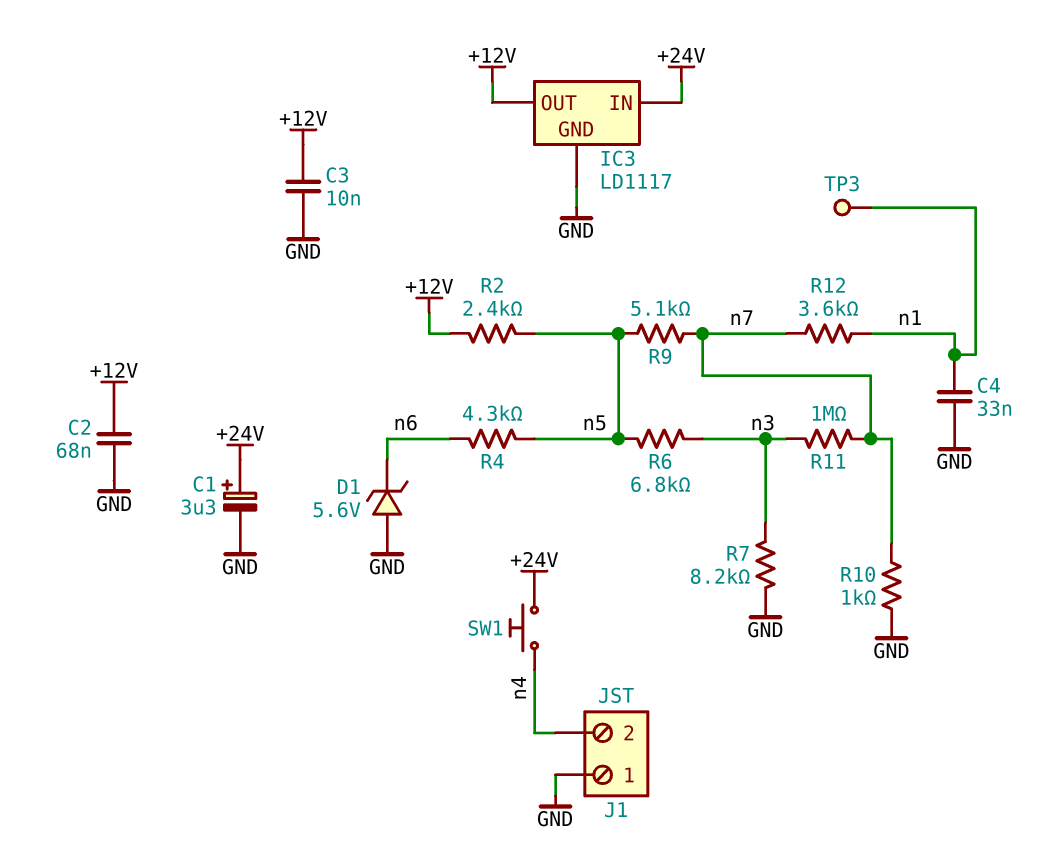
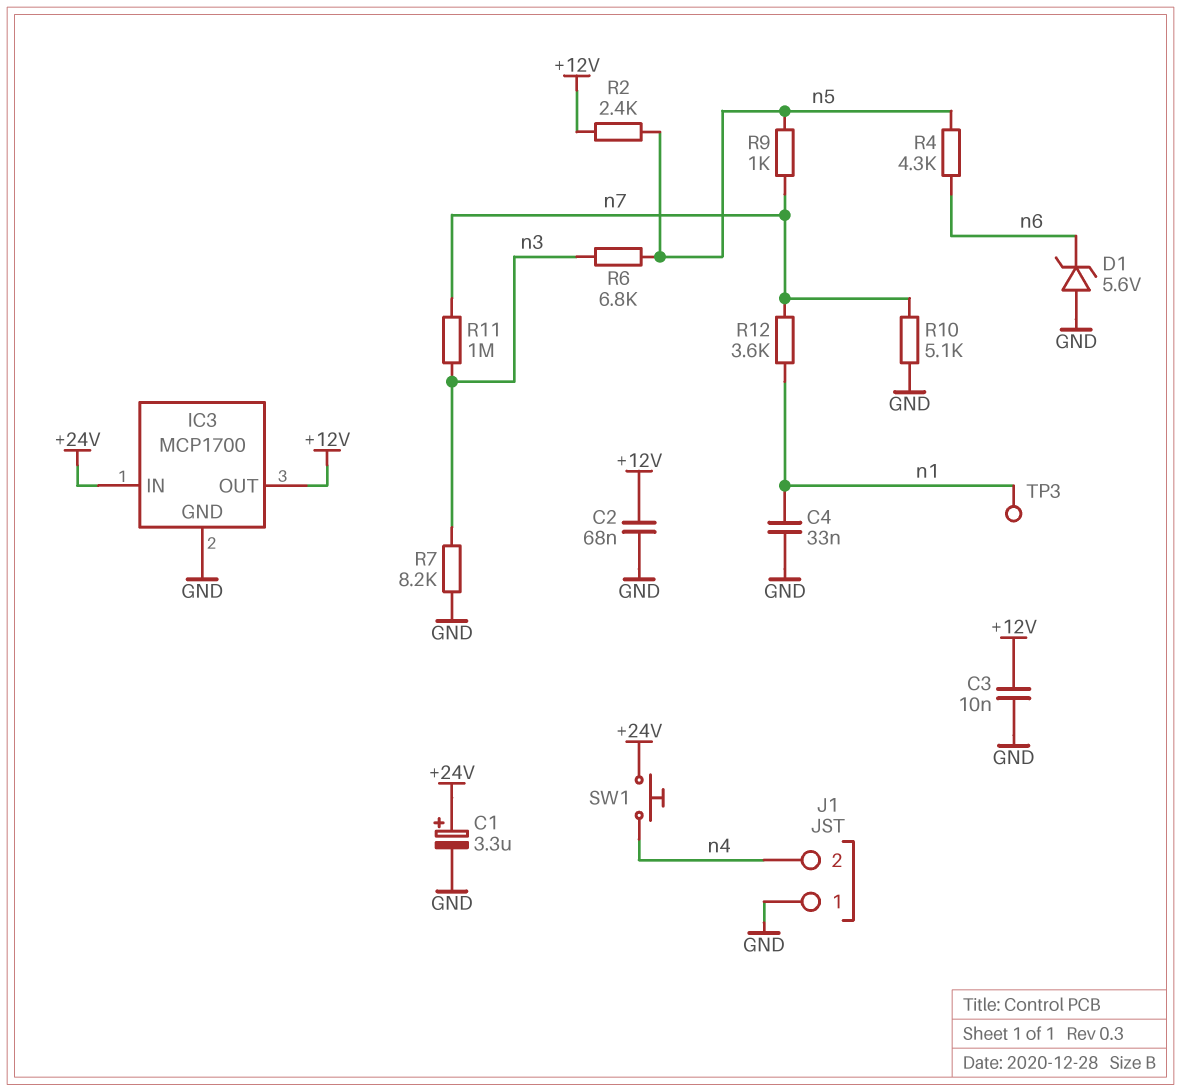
IC3: LD1117 -> MCP1700
R9: 5.1k (n5, n7) -> 1k (n5, n7)
R10: 1k (GND, n7) -> 5.1k (GND, n7)

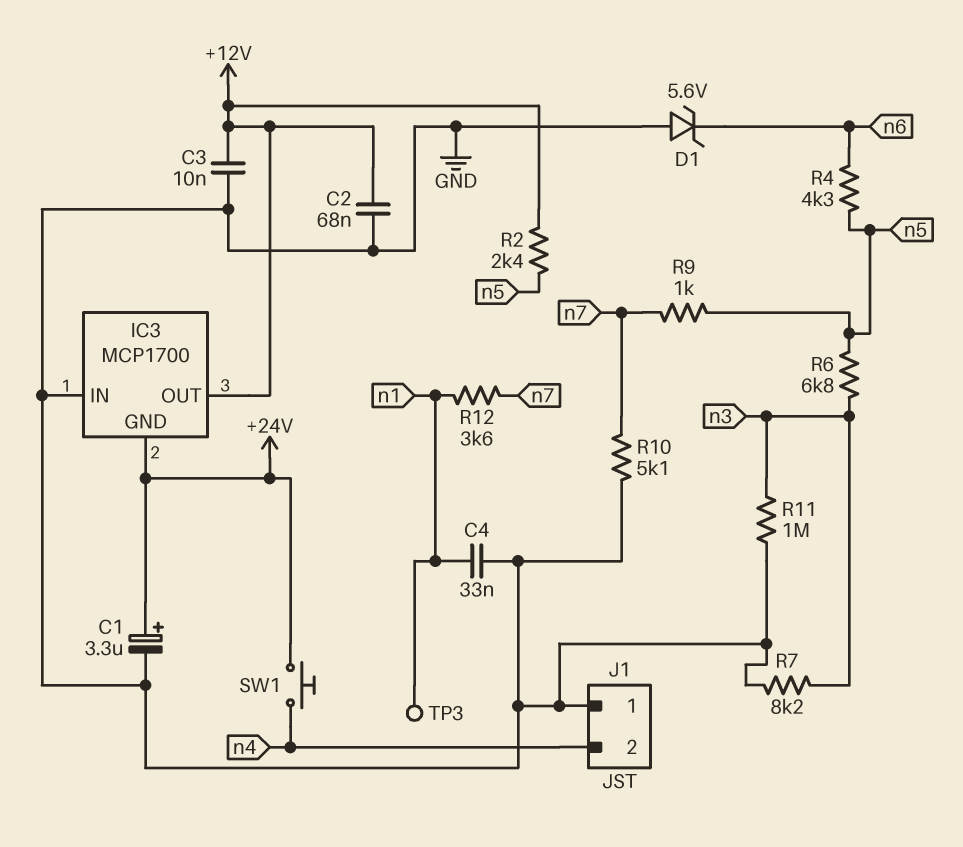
IC3 pin GND: GND -> +24V
IC3 pin IN: +24V -> GND
R11: 1M (n3, n7) -> 1M (GND, n3)

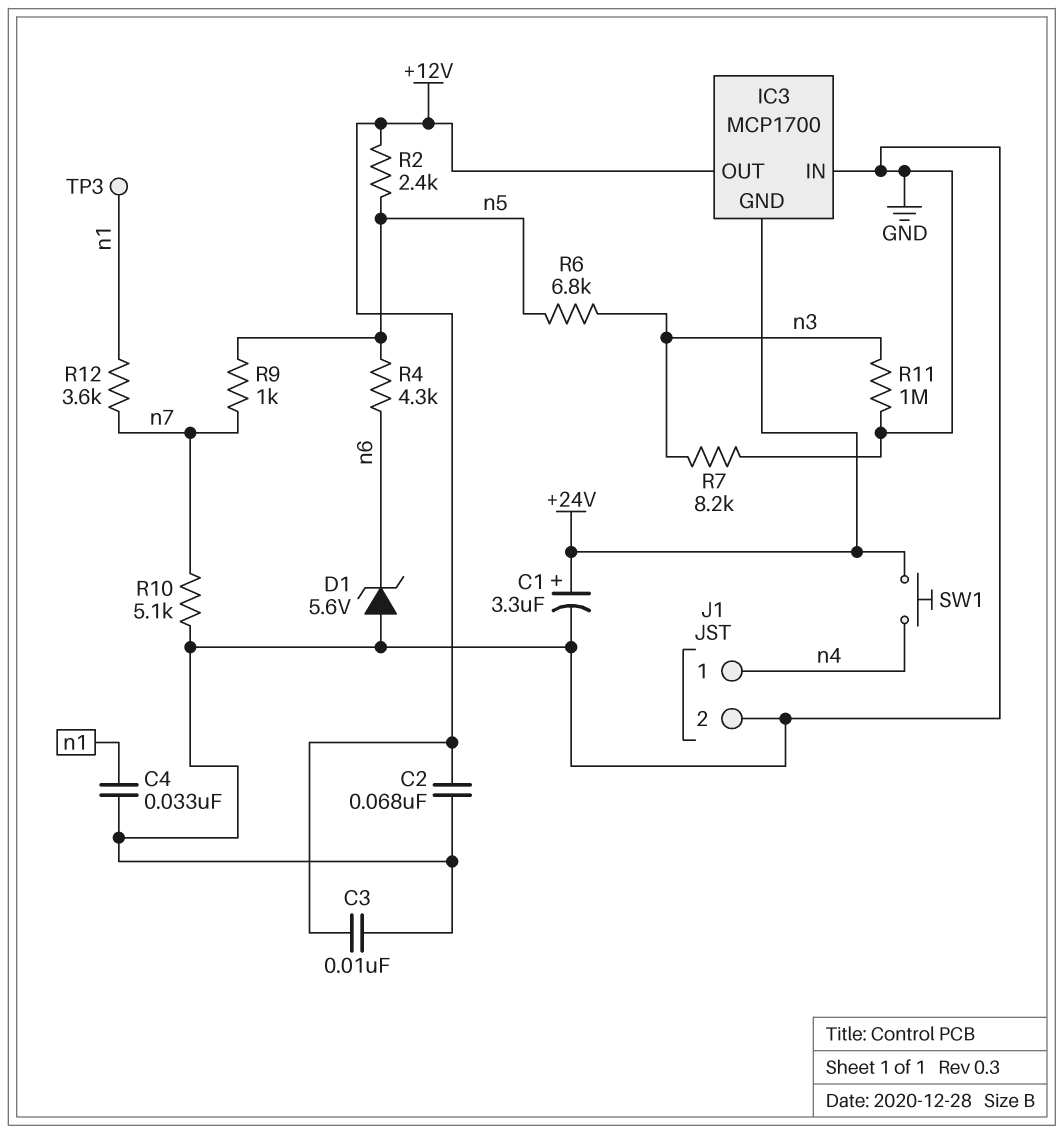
J1 pin 1: GND -> n4
J1 pin 2: n4 -> GND

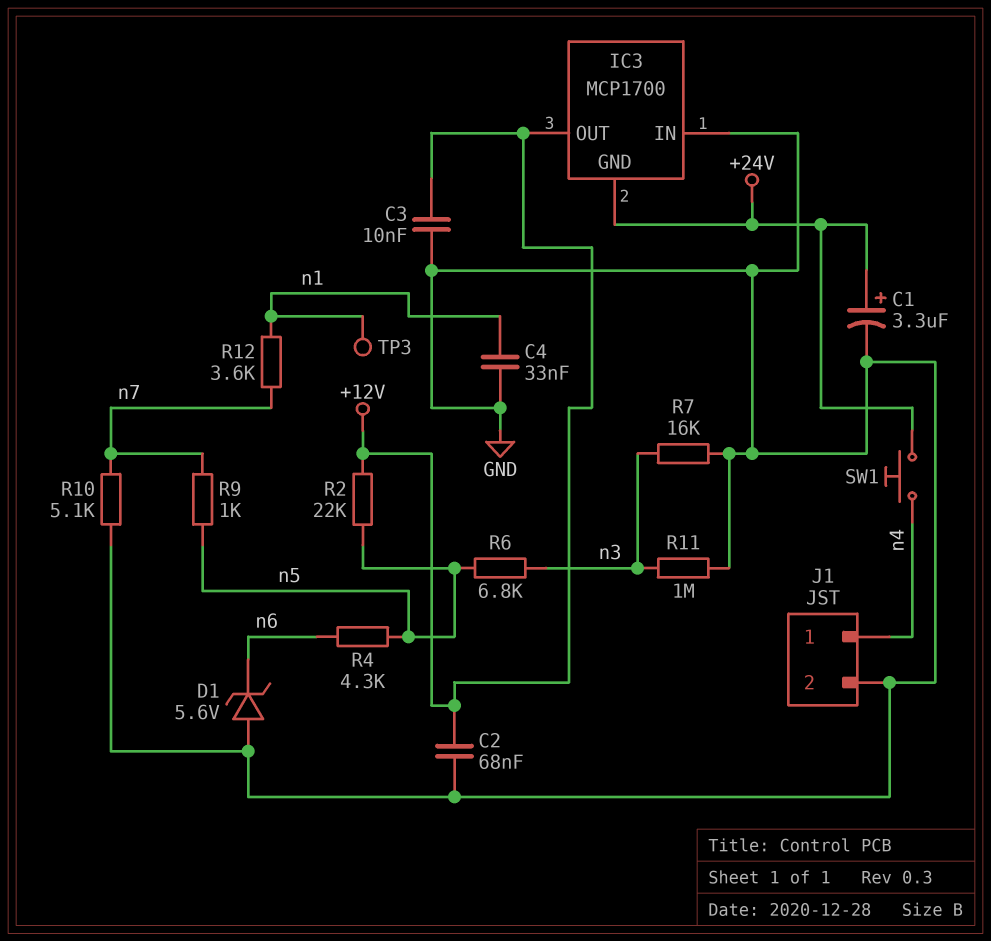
R2: 2.4k (+12V, n5) -> 22k (+12V, n5)
R7: 8.2k (GND, n3) -> 16k (GND, n3)

